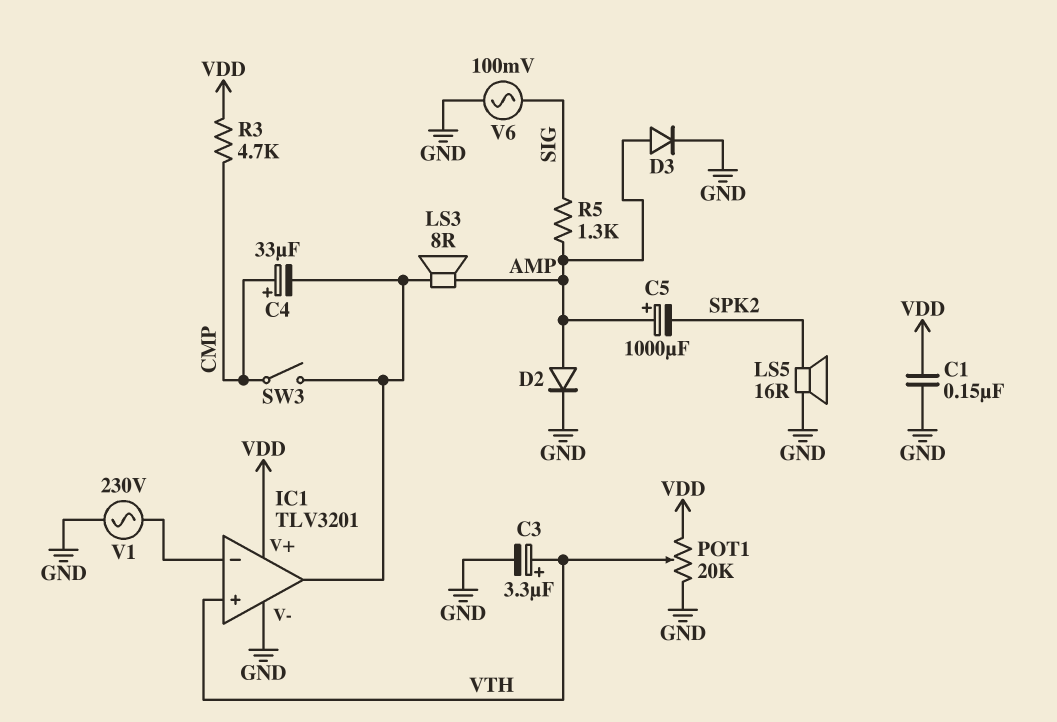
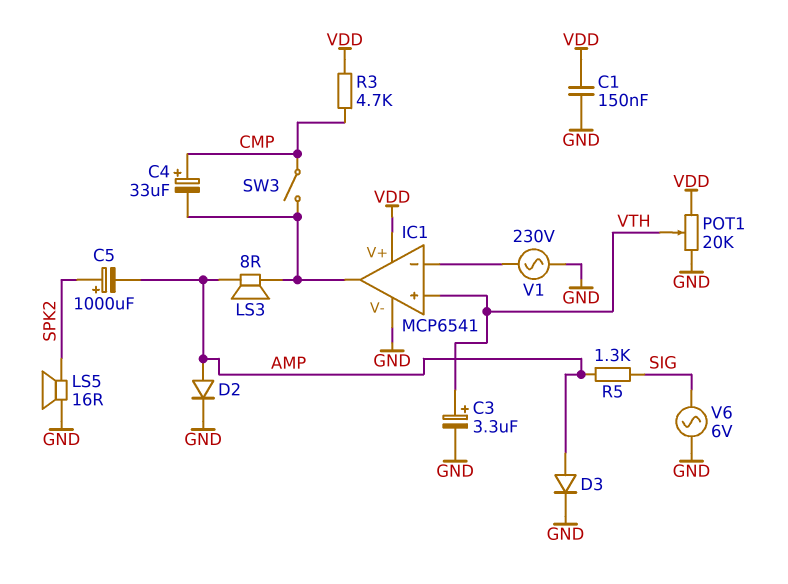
C5: 1000uF (plus AMP, minus SPK2) -> 1000uF (plus SPK2, minus AMP)
IC1: TLV3201 -> MCP6541
V6: AC 100mV (GND, SIG) -> AC 6V (GND, SIG)

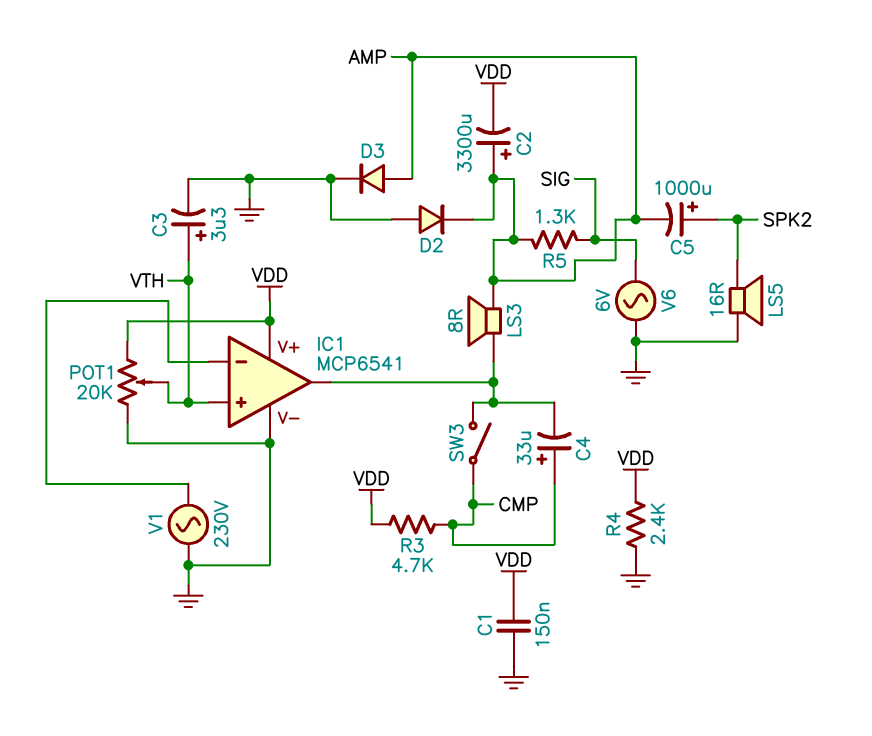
C2: none -> 3300uF (plus AMP, minus VDD)
D2: diode (A AMP, K GND) -> diode (A GND, K AMP)
R4: none -> 2.4k (GND, VDD)

